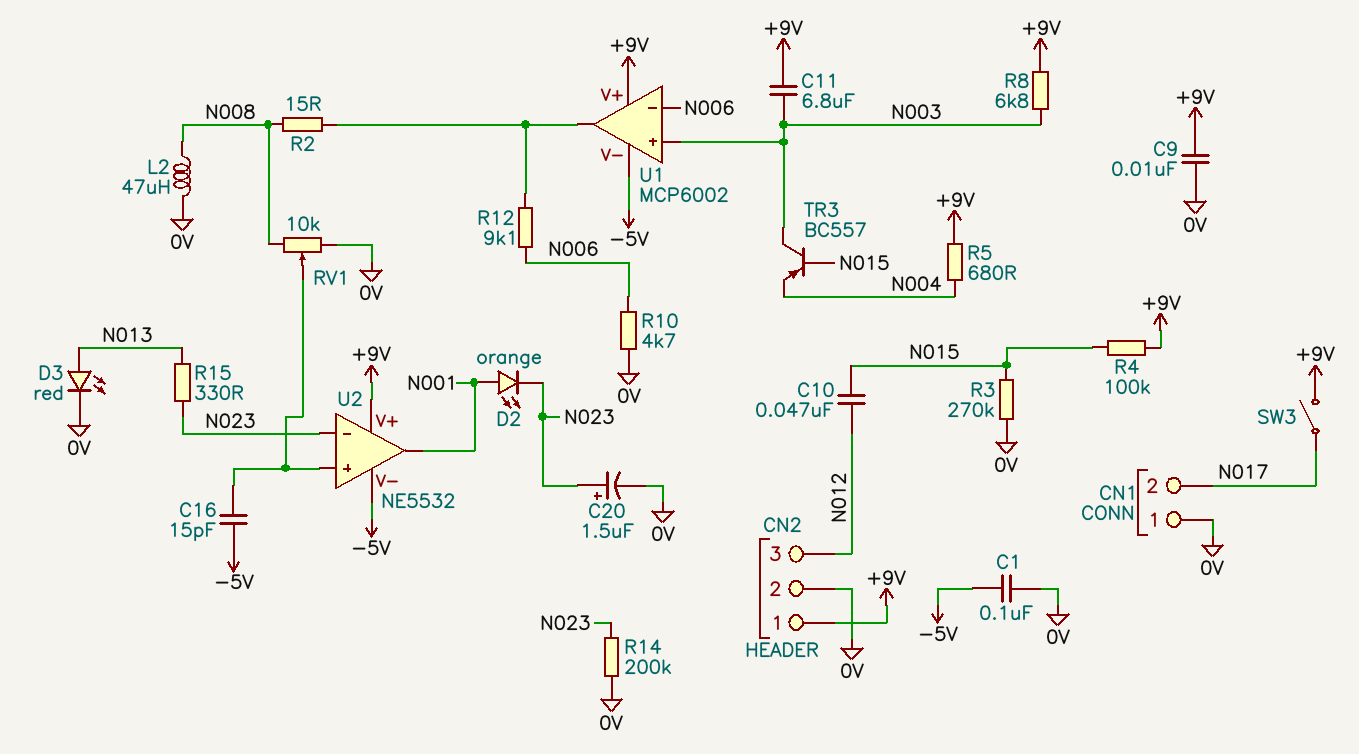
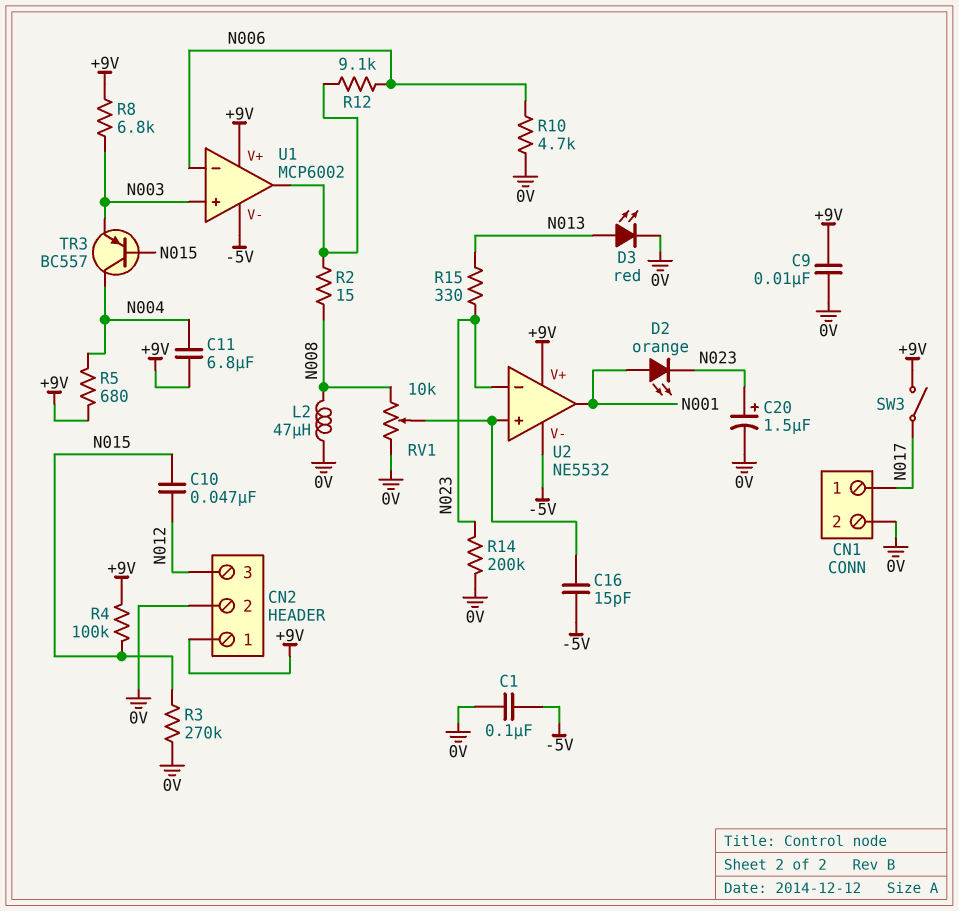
C11: 6.8uF (+9V, N003) -> 6.8uF (+9V, N004)
CN1 pin 1: 0V -> N017
CN1 pin 2: N017 -> 0V
TR3: PNP BC557 (B N015, C N003, E N004) -> PNP BC557 (B N015, C N004, E N003)

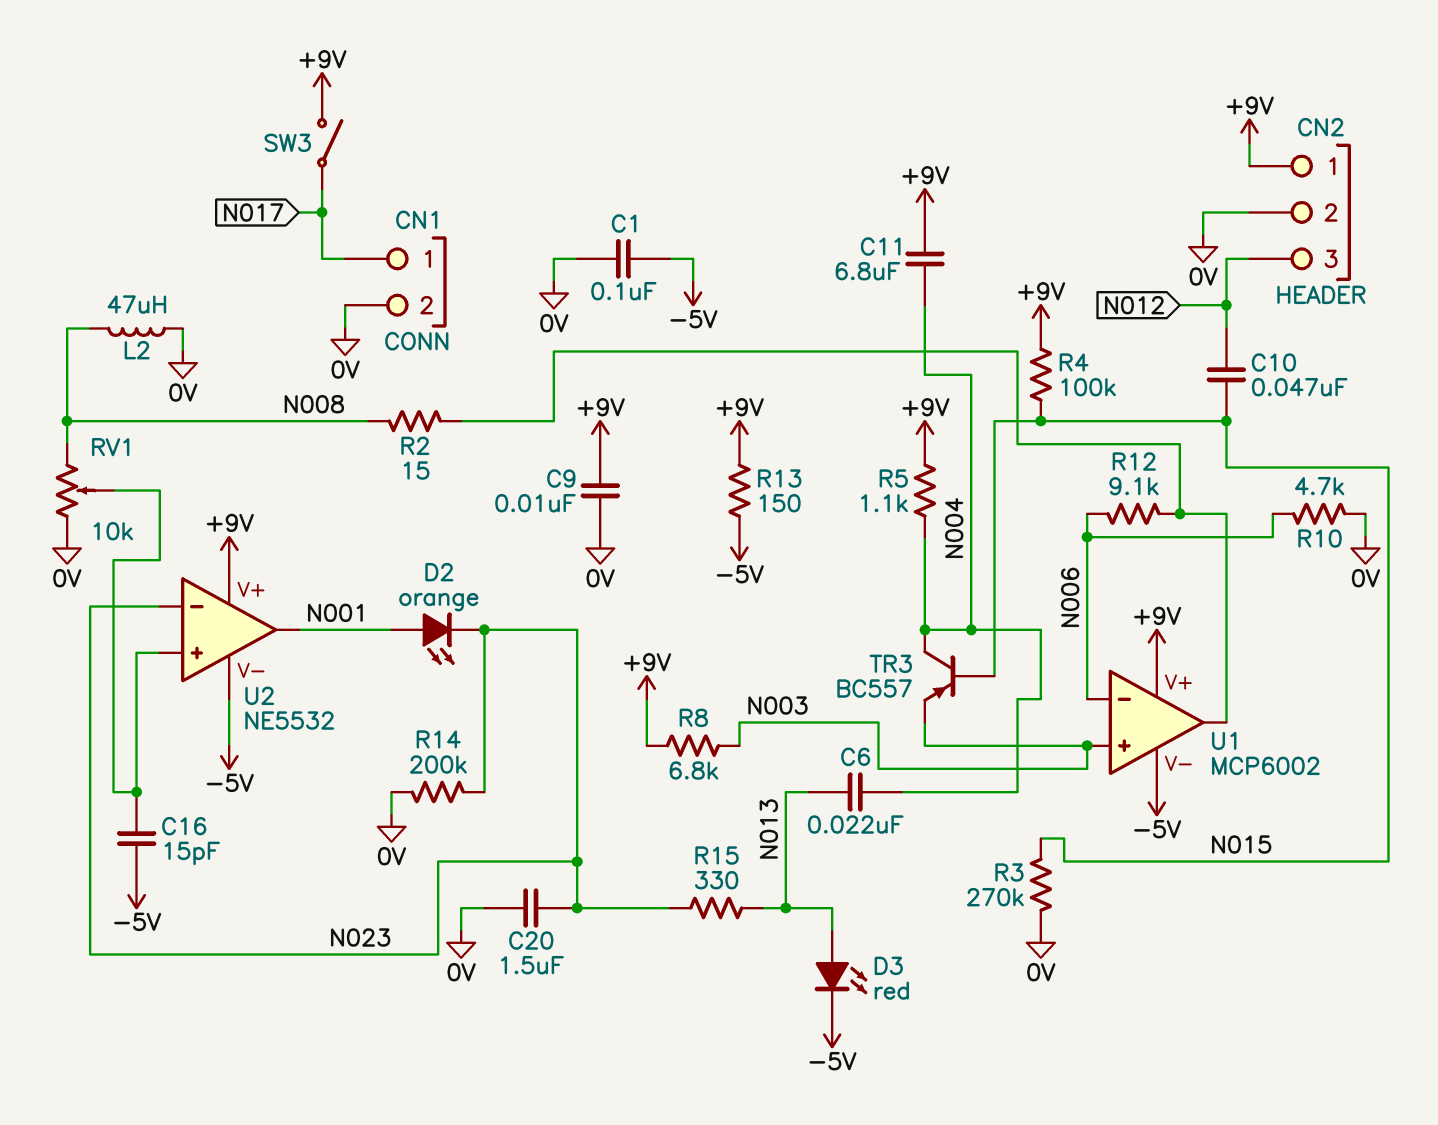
C6: none -> 22nF (N004, N013)
C20: 1.5uF (plus N023, minus 0V) -> 1.5uF (0V, N023)
D3: LED red (A N013, K 0V) -> LED red (A N013, K -5V)
R5: 680 (+9V, N004) -> 1.1k (+9V, N004)
R13: none -> 150 (+9V, -5V)

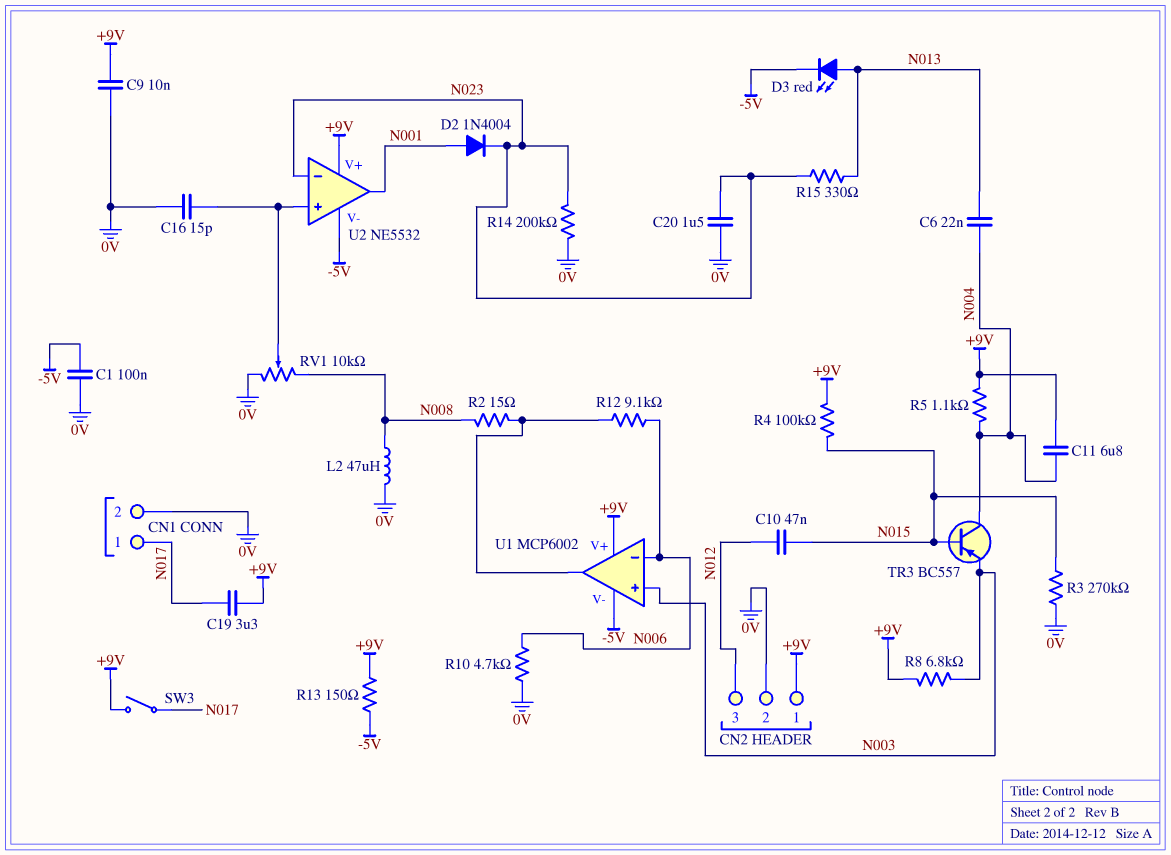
C16: 15pF (-5V, U2/in+) -> 15pF (0V, U2/in+)
C19: none -> 3.3uF (+9V, N017)
D2: LED orange (A N001, K N023) -> diode 1N4004 (A N001, K N023)

